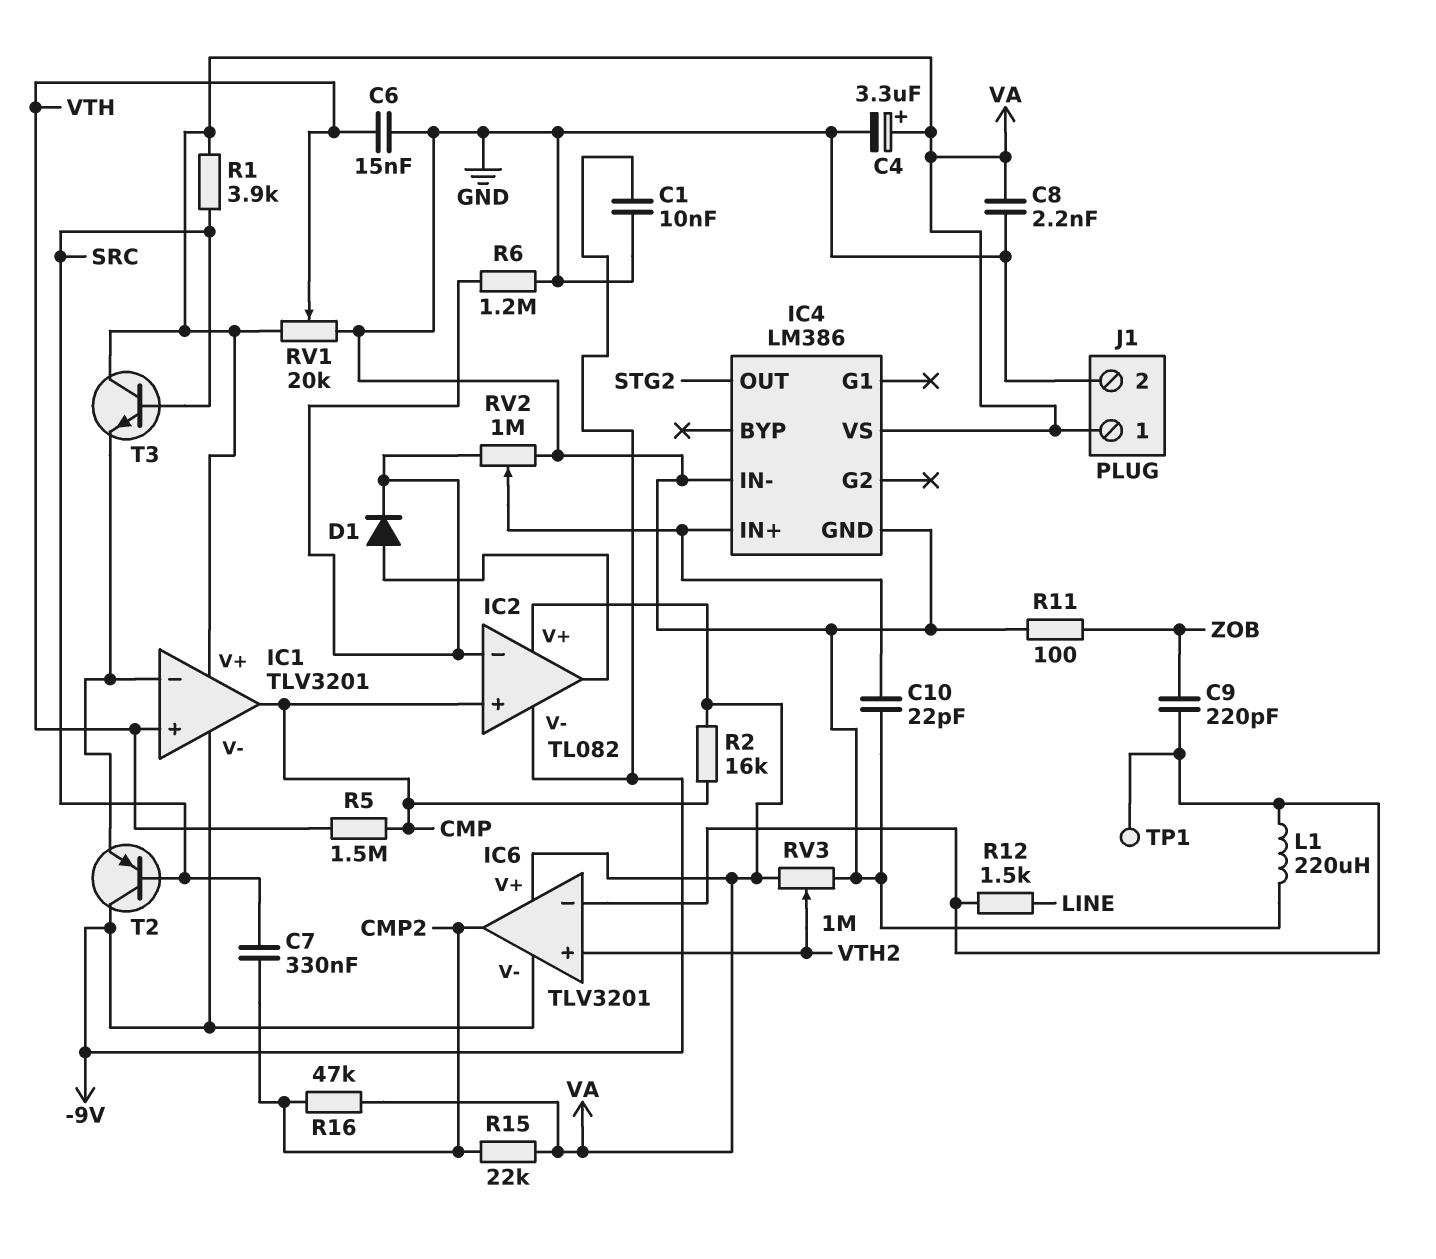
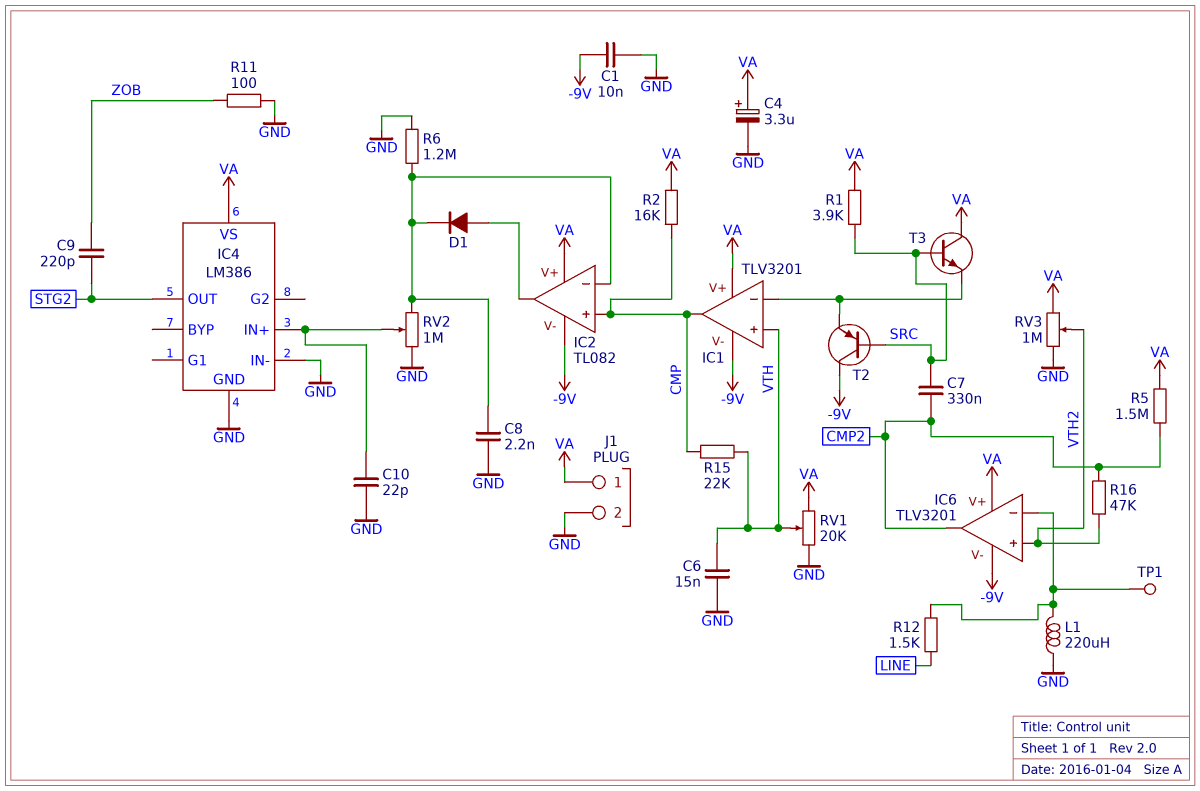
C8: 2.2nF (GND, VA) -> 2.2nF (GND, IC2/in-)
C9: 220pF (IC6/in-, ZOB) -> 220pF (STG2, ZOB)
R5: 1.5M (CMP, VTH) -> 1.5M (CMP2, VA)
R15: 22k (CMP2, VA) -> 22k (CMP, VTH)
R16: 47k (CMP2, VA) -> 47k (CMP2, VTH2)

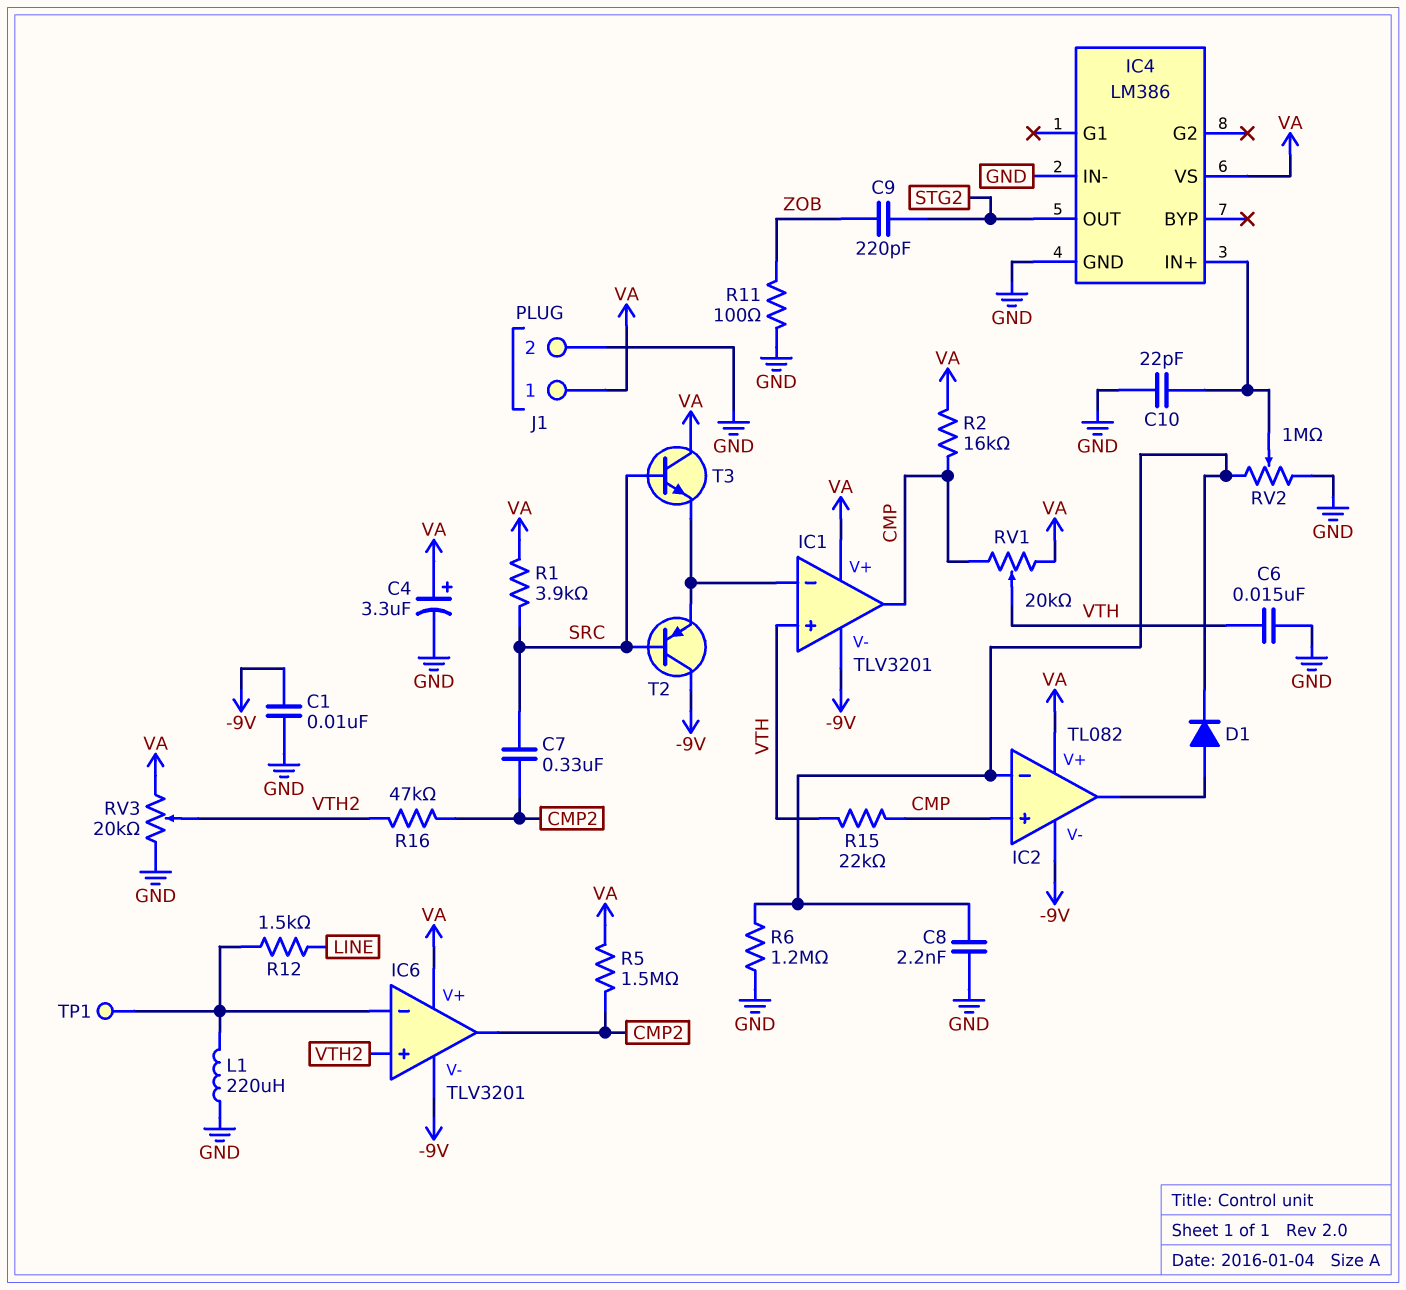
RV1: 20k (GND, VA, wiper VTH) -> 20k (CMP, VA, wiper VTH)
RV3: 1M (GND, VA, wiper VTH2) -> 20k (GND, VA, wiper VTH2)

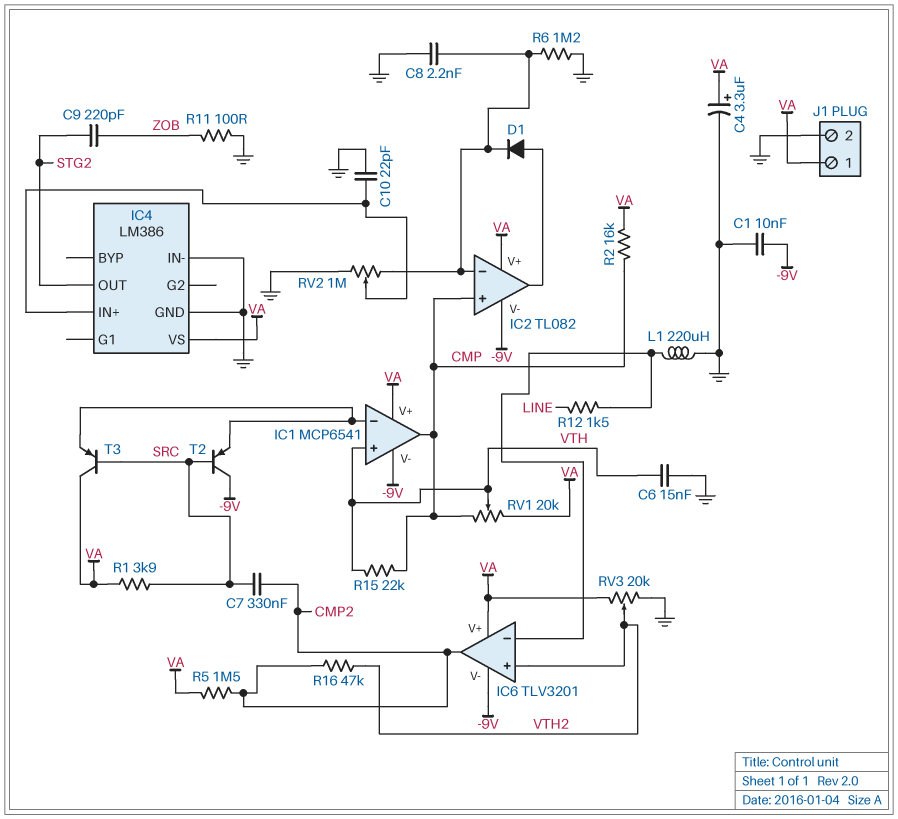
IC1: TLV3201 -> MCP6541
T3: NPN (B SRC, C VA, E IC1/in-) -> PNP (B SRC, C VA, E IC1/in-)
TP1: test point (IC6/in-) -> none

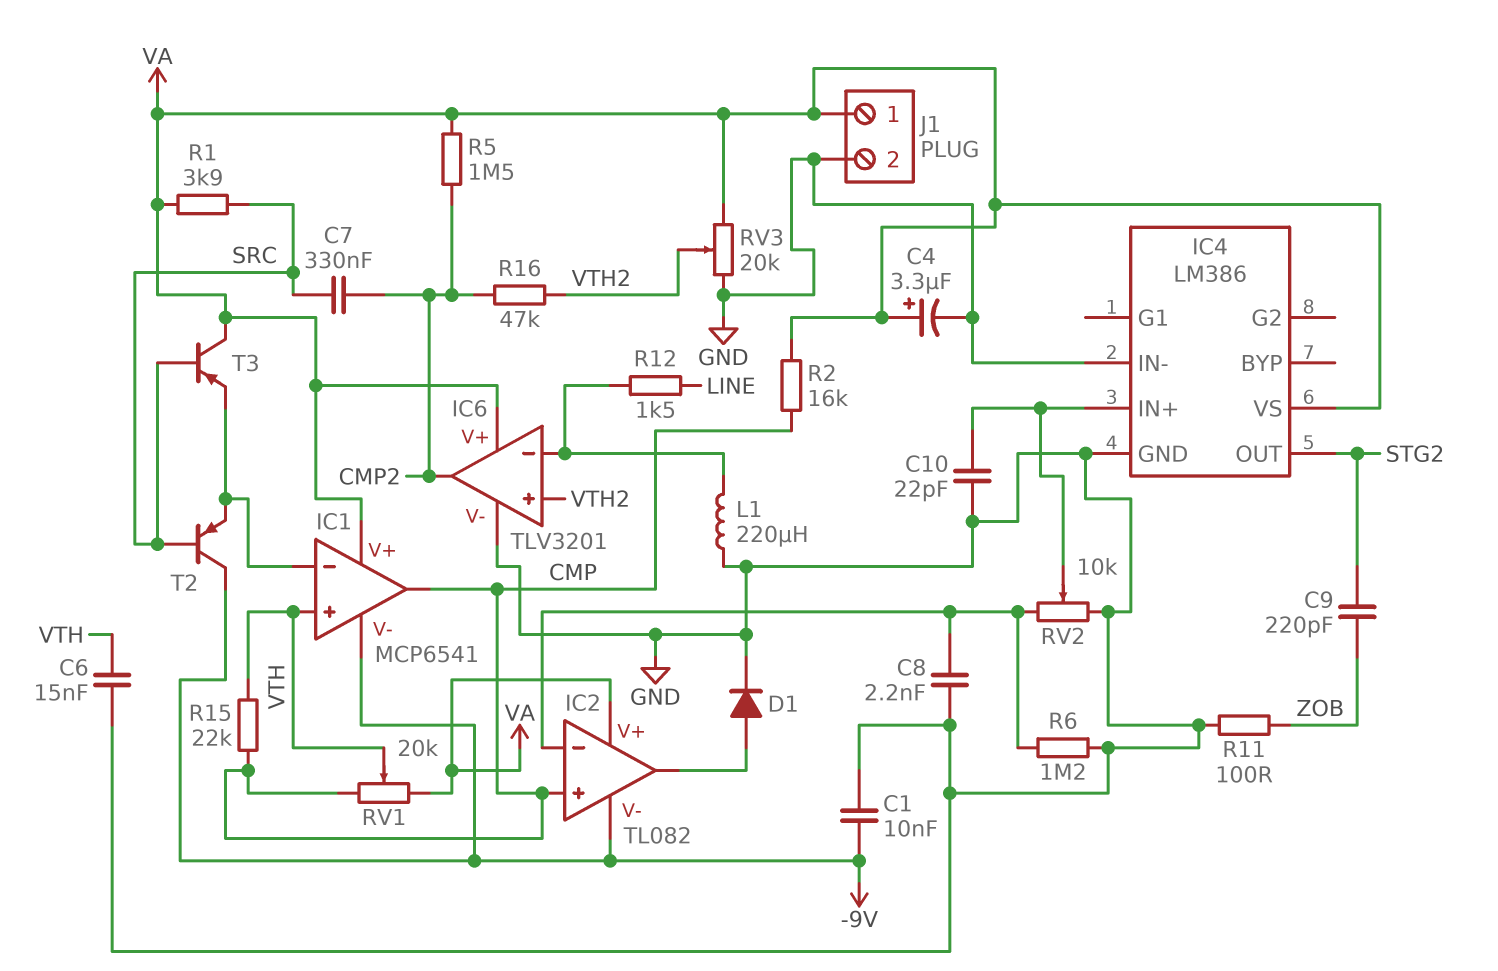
D1: diode (A IC2/out, K IC2/in-) -> diode (A IC2/out, K GND)
IC6 pin V-: -9V -> GND
RV2: 1M (GND, IC2/in-, wiper IC4/IN+) -> 10k (GND, IC2/in-, wiper IC4/IN+)

